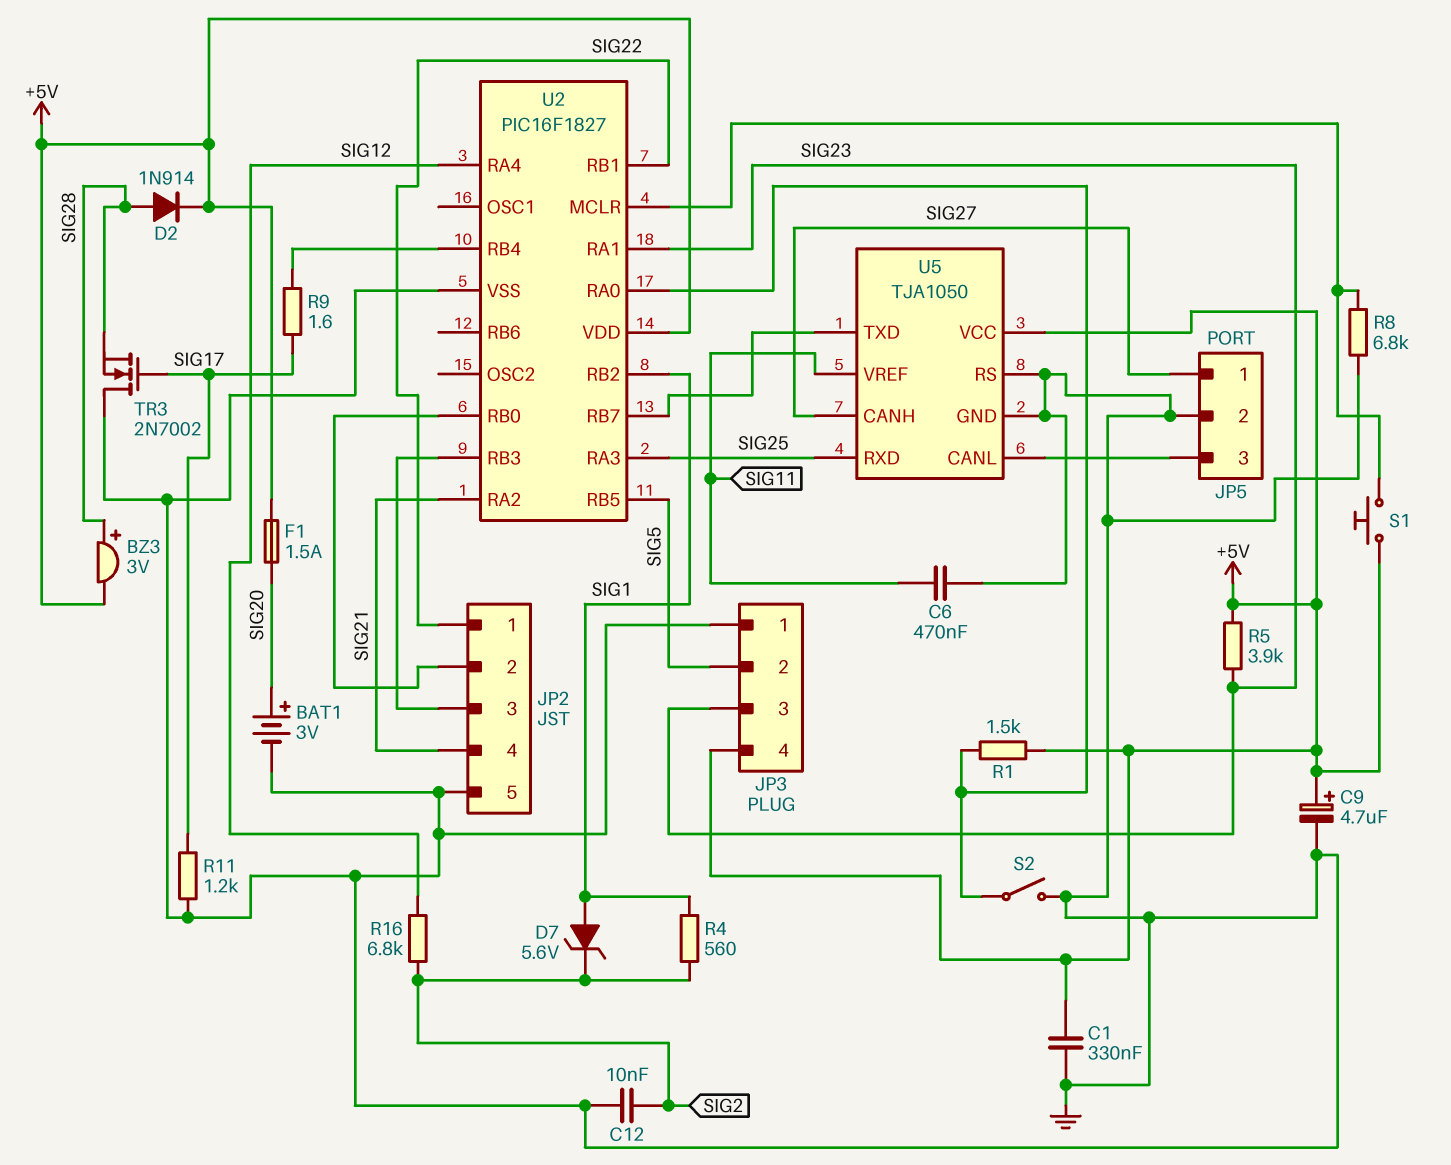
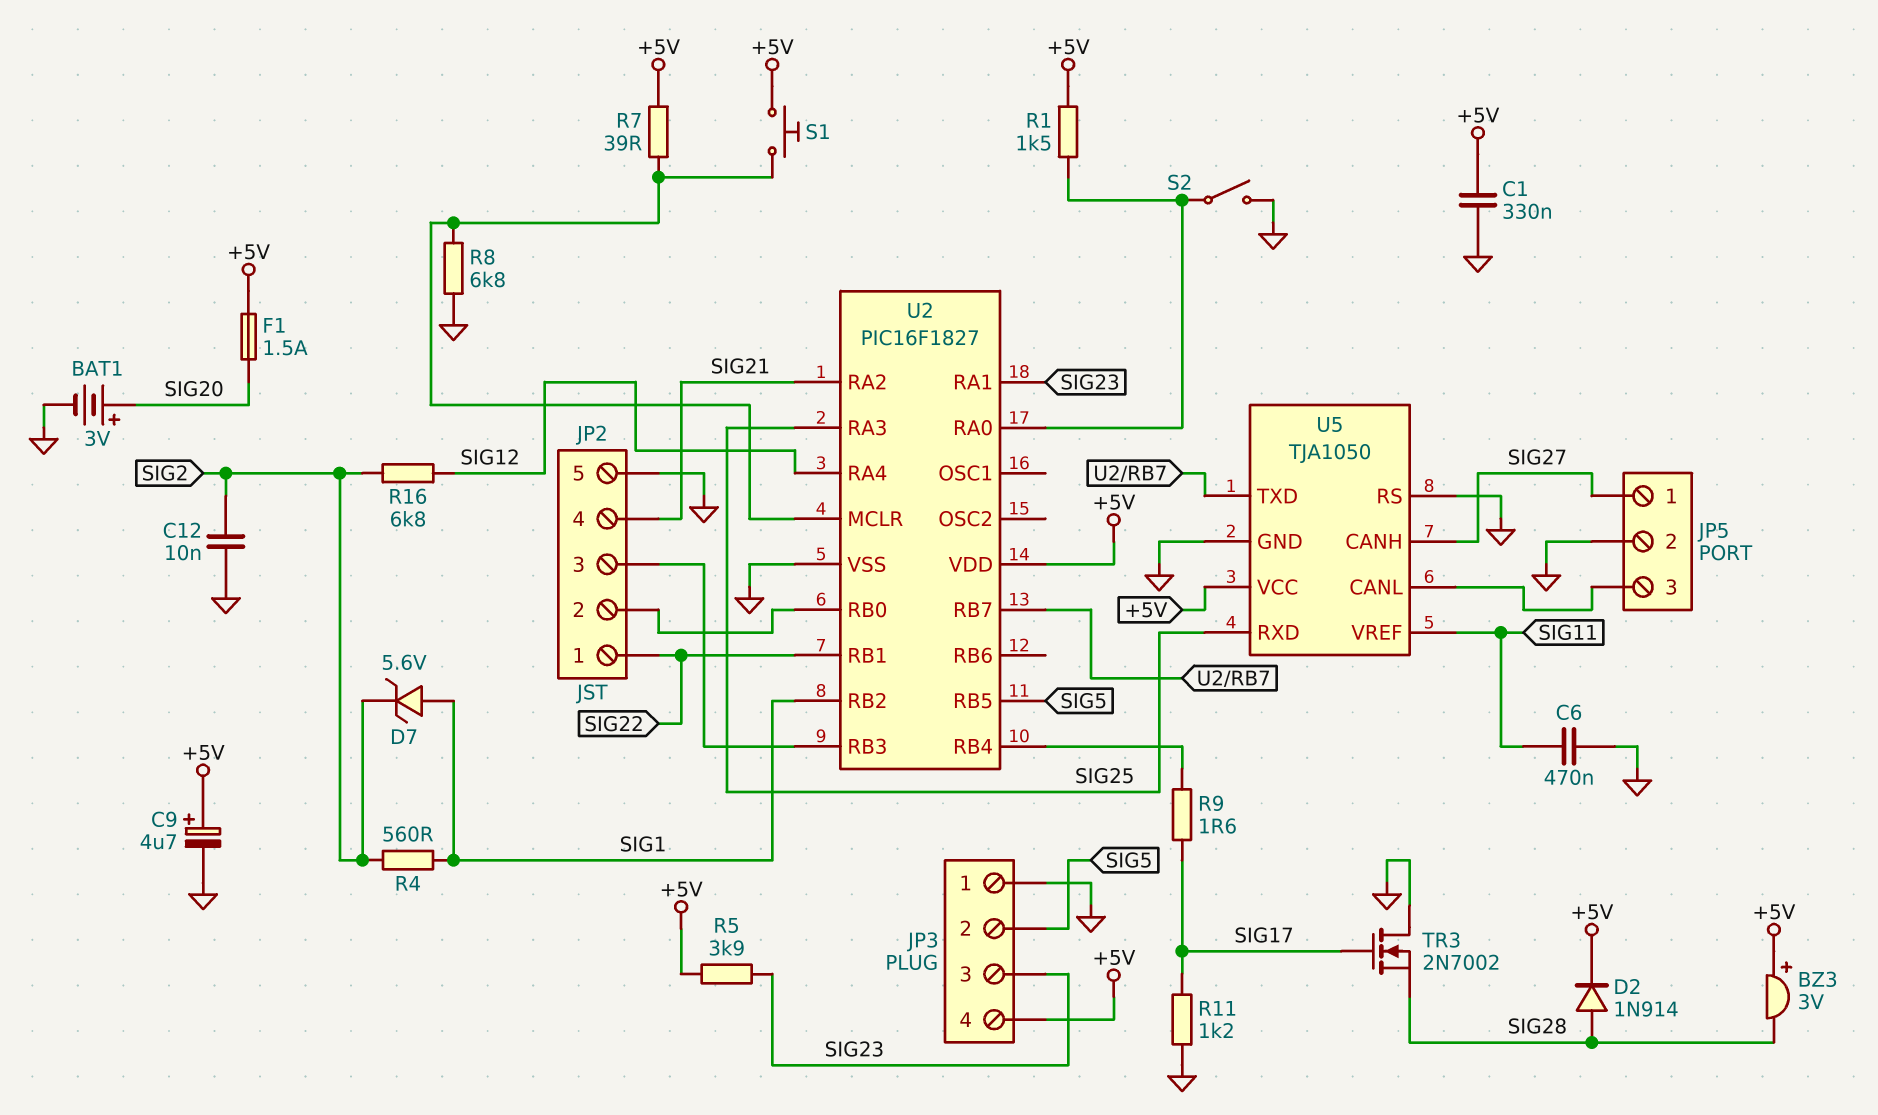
BZ3: buzzer 3V (plus SIG28, minus +5V) -> buzzer 3V (plus +5V, minus SIG28)
R7: none -> 39 (+5V, U2/MCLR)

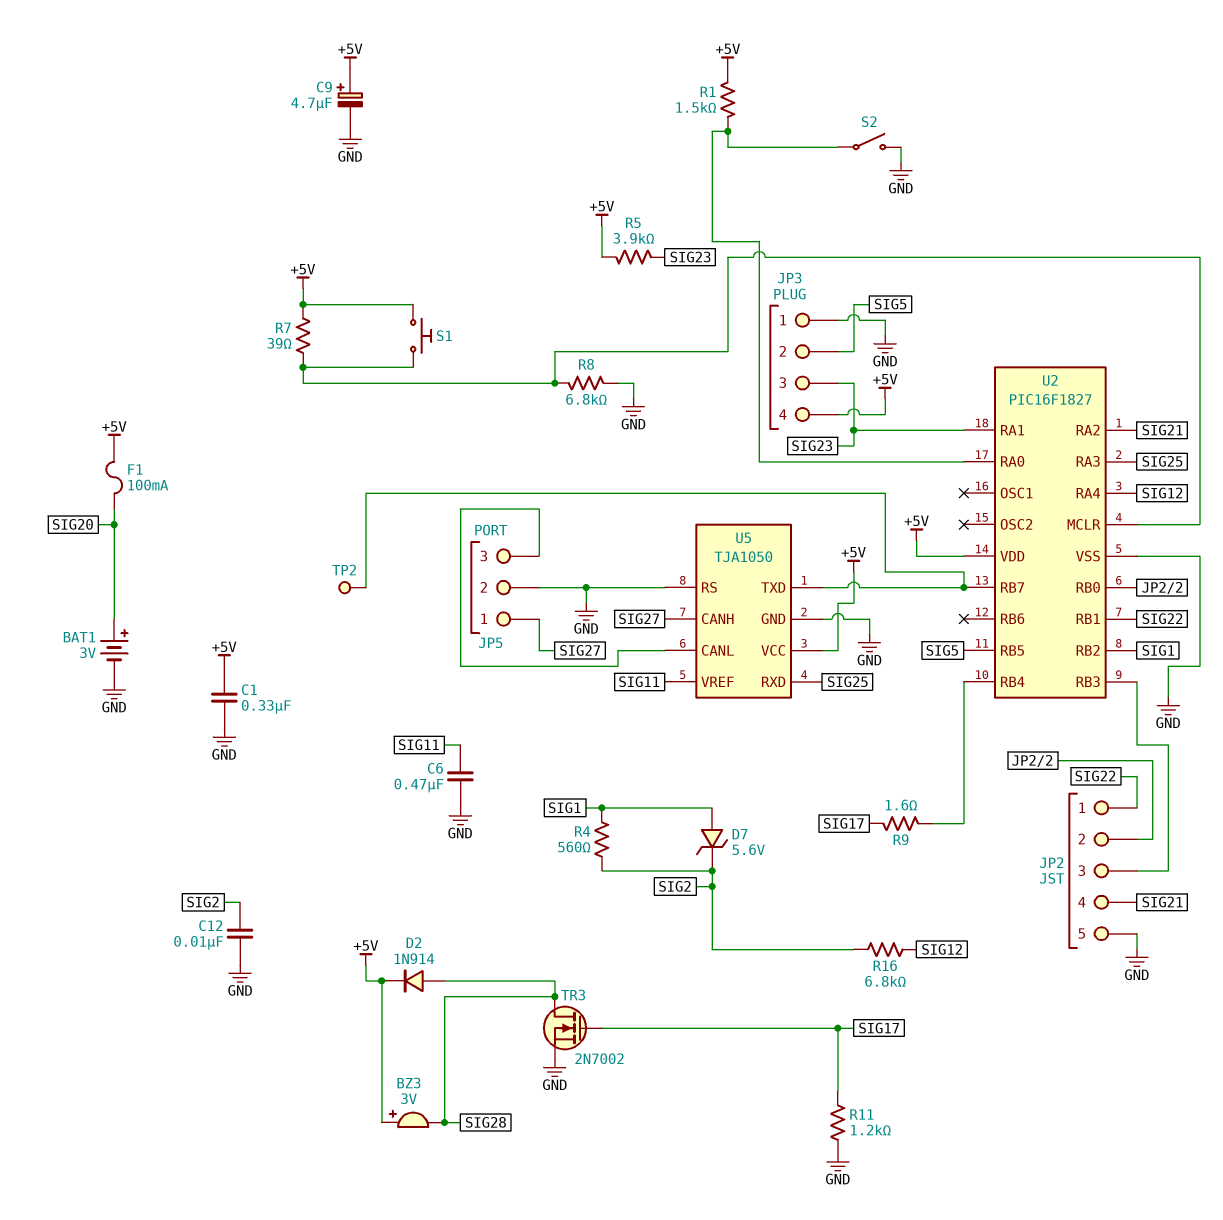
F1: 1.5A (+5V, SIG20) -> 100mA (+5V, SIG20)
TP2: none -> test point (U2/RB7)
TR3: NMOS 2N7002 (G SIG17, D GND, S SIG28) -> NMOS 2N7002 (G SIG17, D SIG28, S GND)

